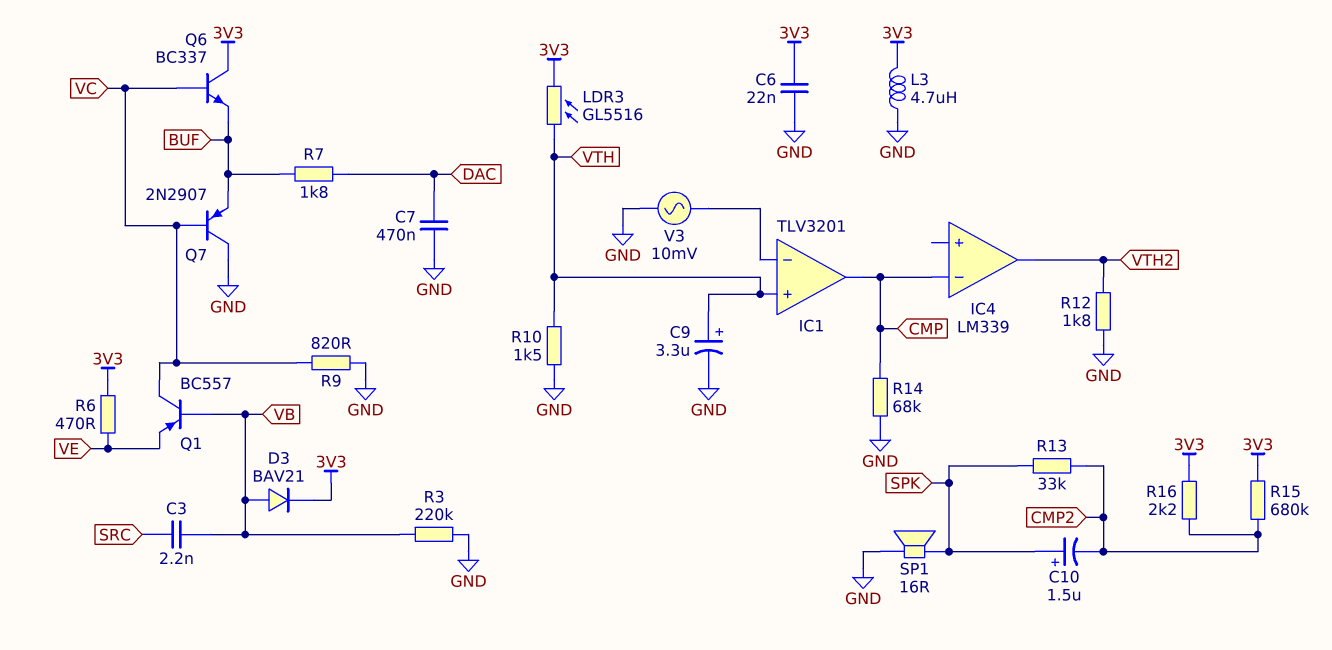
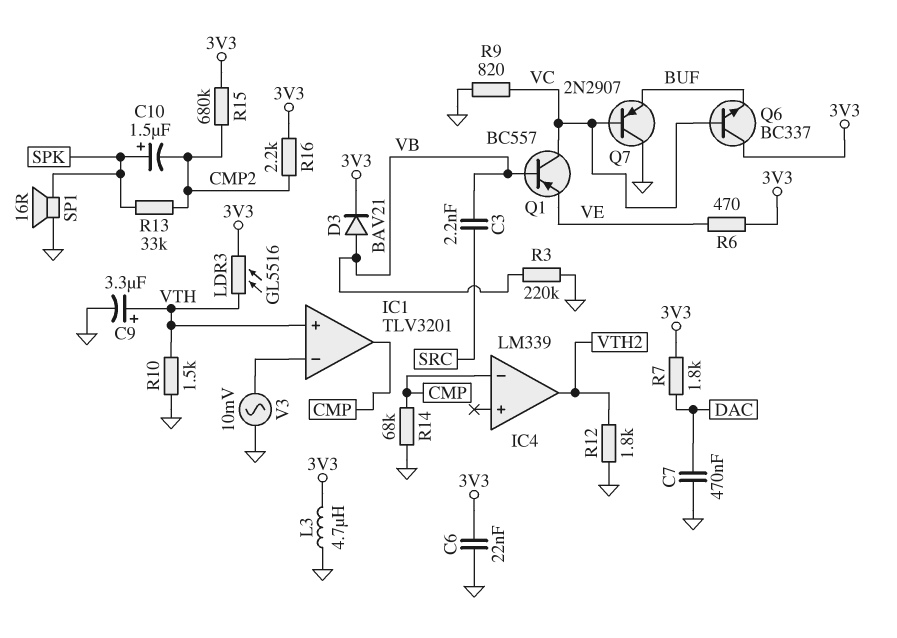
R7: 1.8k (BUF, DAC) -> 1.8k (3V3, DAC)

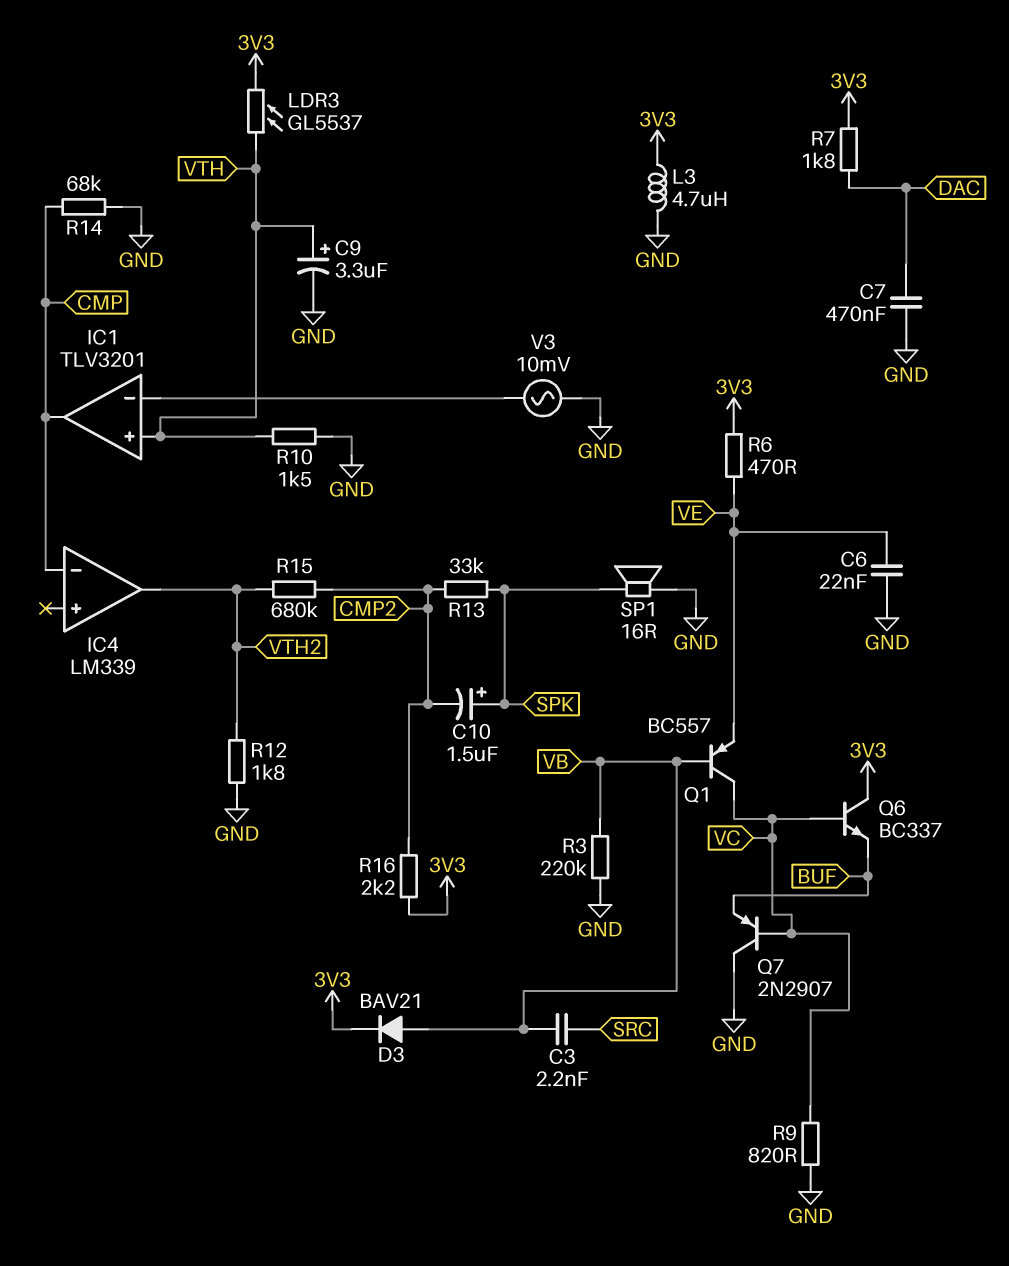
C6: 22nF (3V3, GND) -> 22nF (GND, VE)
LDR3: GL5516 (3V3, VTH) -> GL5537 (3V3, VTH)
R15: 680k (3V3, CMP2) -> 680k (CMP2, VTH2)

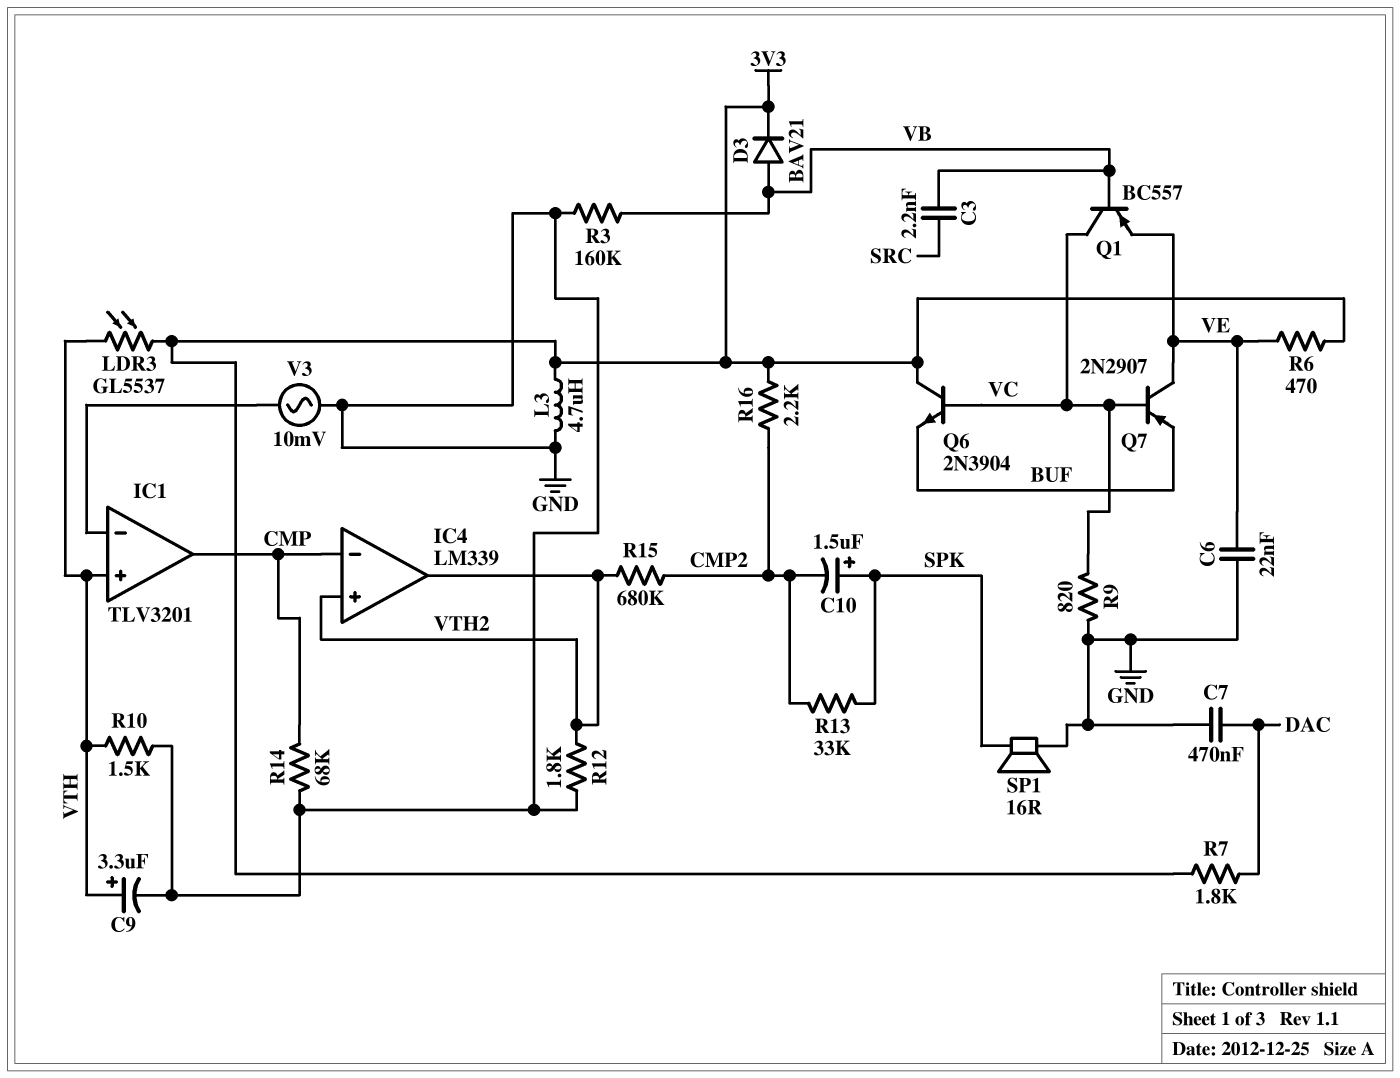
IC4 pin in+: none -> VTH2
Q6: NPN BC337 (B VC, C 3V3, E BUF) -> NPN 2N3904 (B VC, C 3V3, E BUF)
Q7: PNP 2N2907 (B VC, C GND, E BUF) -> PNP 2N2907 (B VC, C VE, E BUF)
R3: 220k (GND, VB) -> 160k (GND, VB)

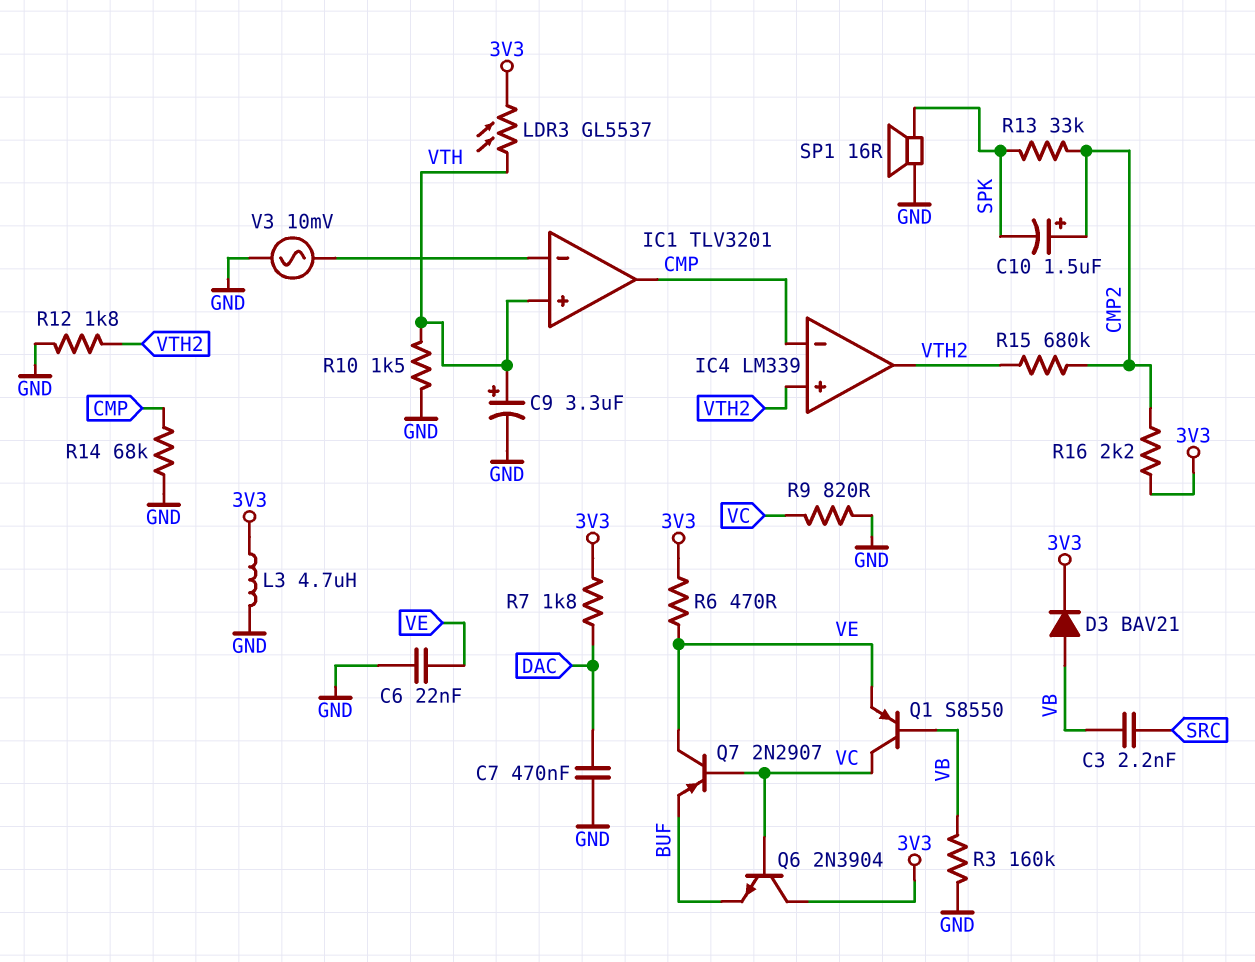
C10: 1.5uF (plus SPK, minus CMP2) -> 1.5uF (plus CMP2, minus SPK)
Q1: PNP BC557 (B VB, C VC, E VE) -> PNP S8550 (B VB, C VC, E VE)

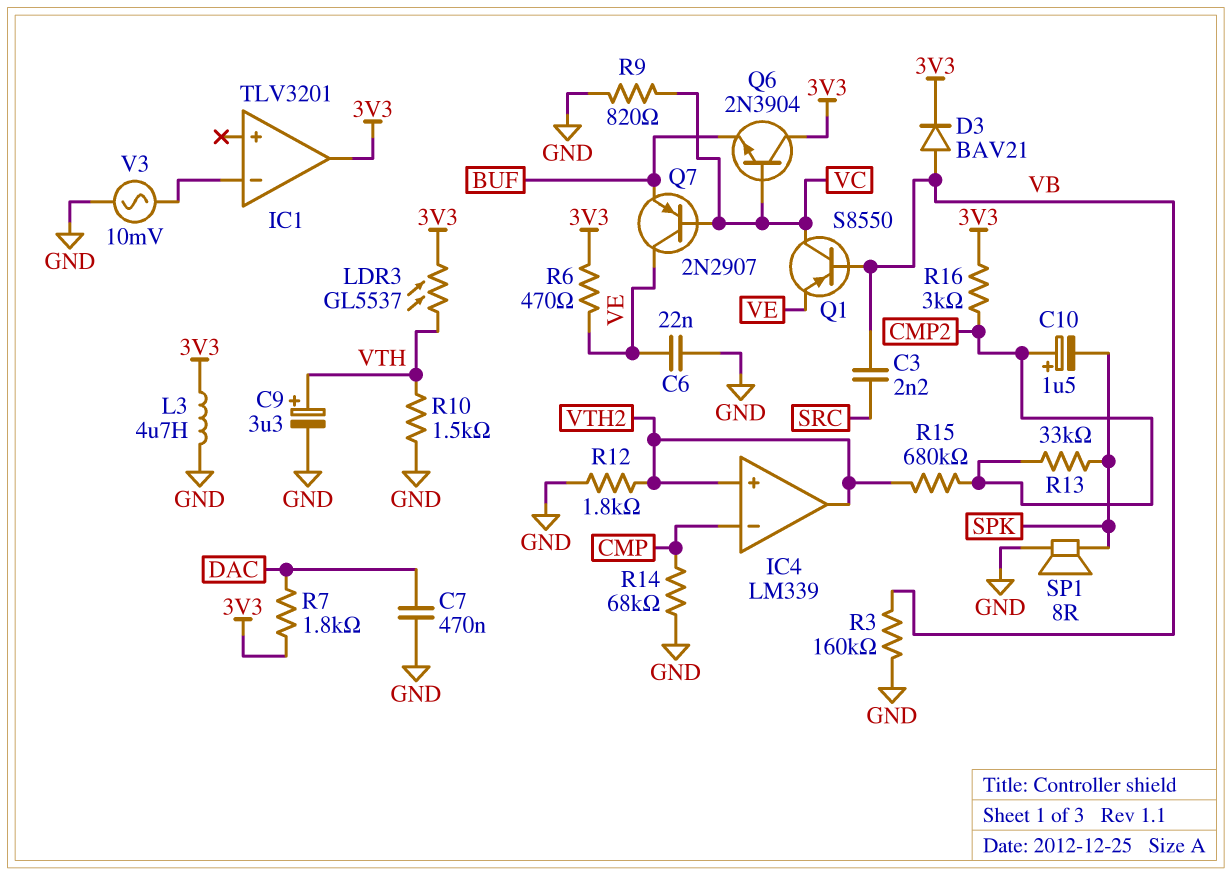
IC1 pin in+: VTH -> none
IC1 pin out: CMP -> 3V3
R16: 2.2k (3V3, CMP2) -> 3k (3V3, CMP2)
SP1: speaker 16R (GND, SPK) -> speaker 8R (GND, SPK)

